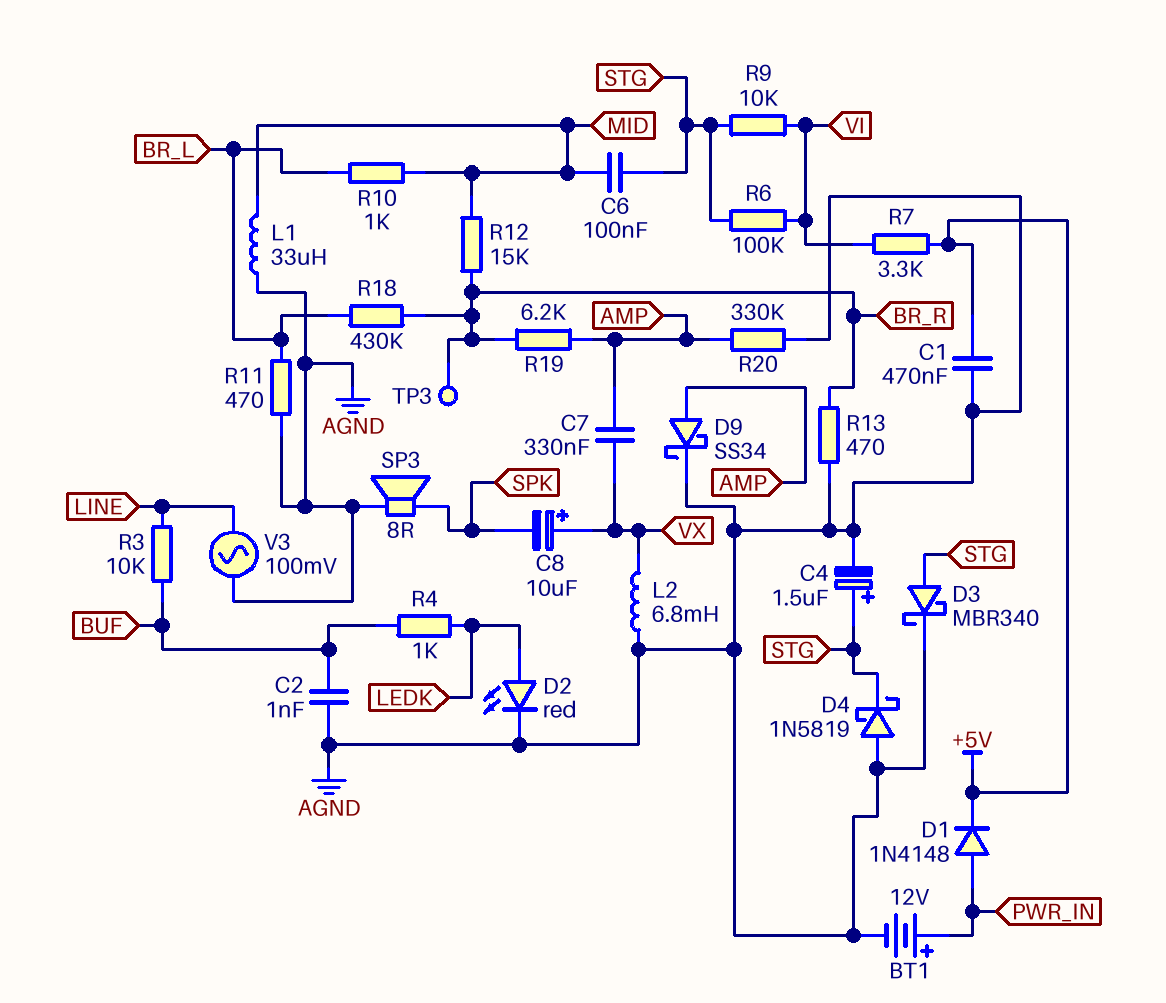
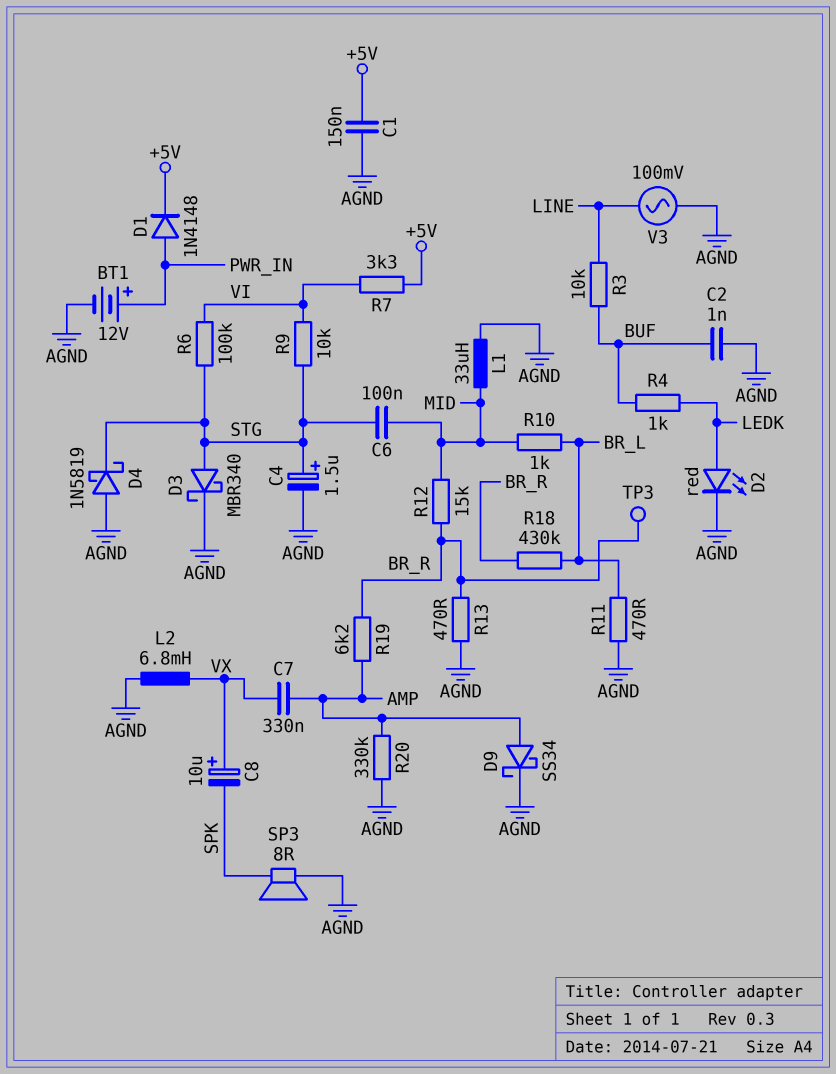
C1: 470nF (+5V, AGND) -> 150nF (+5V, AGND)

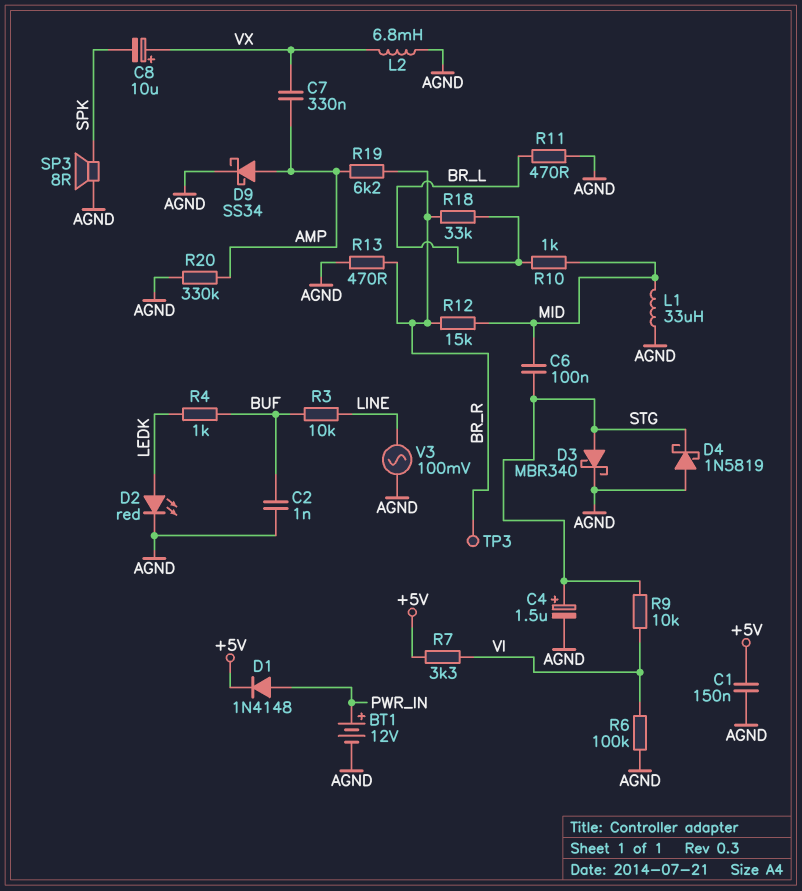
R6: 100k (STG, VI) -> 100k (AGND, VI)
R18: 430k (BR_L, BR_R) -> 33k (BR_L, BR_R)

